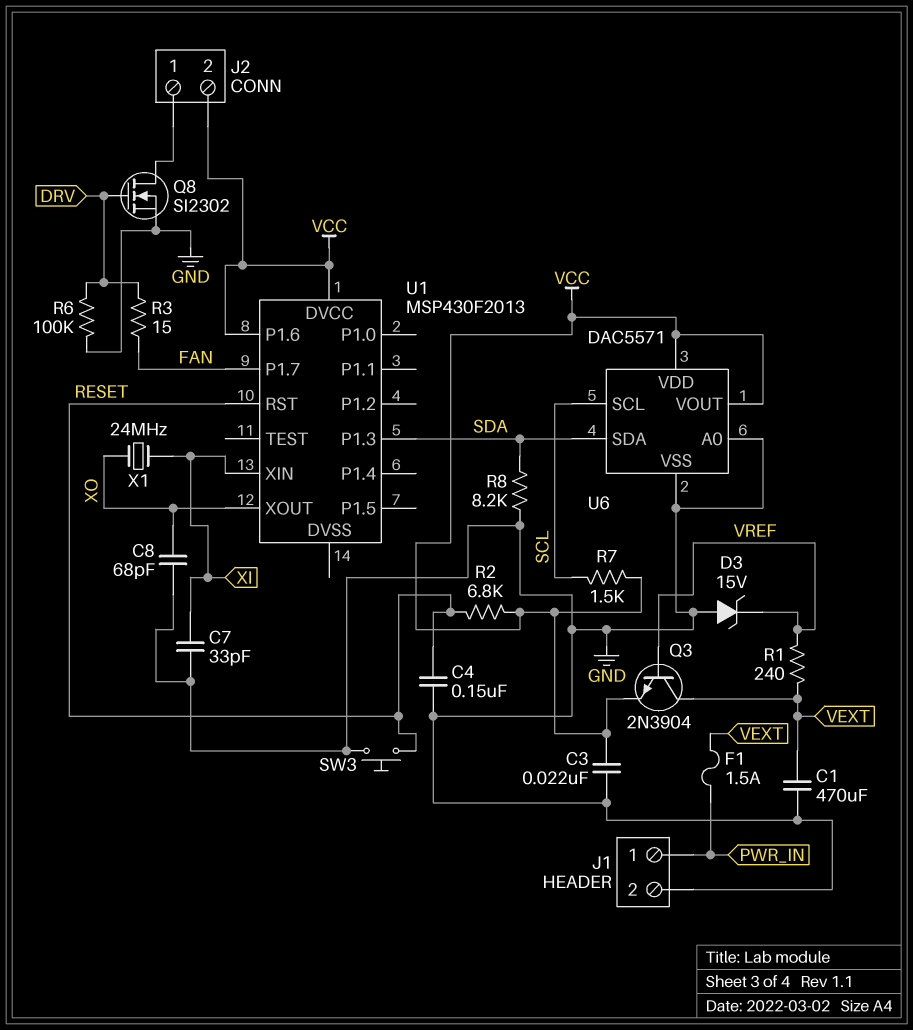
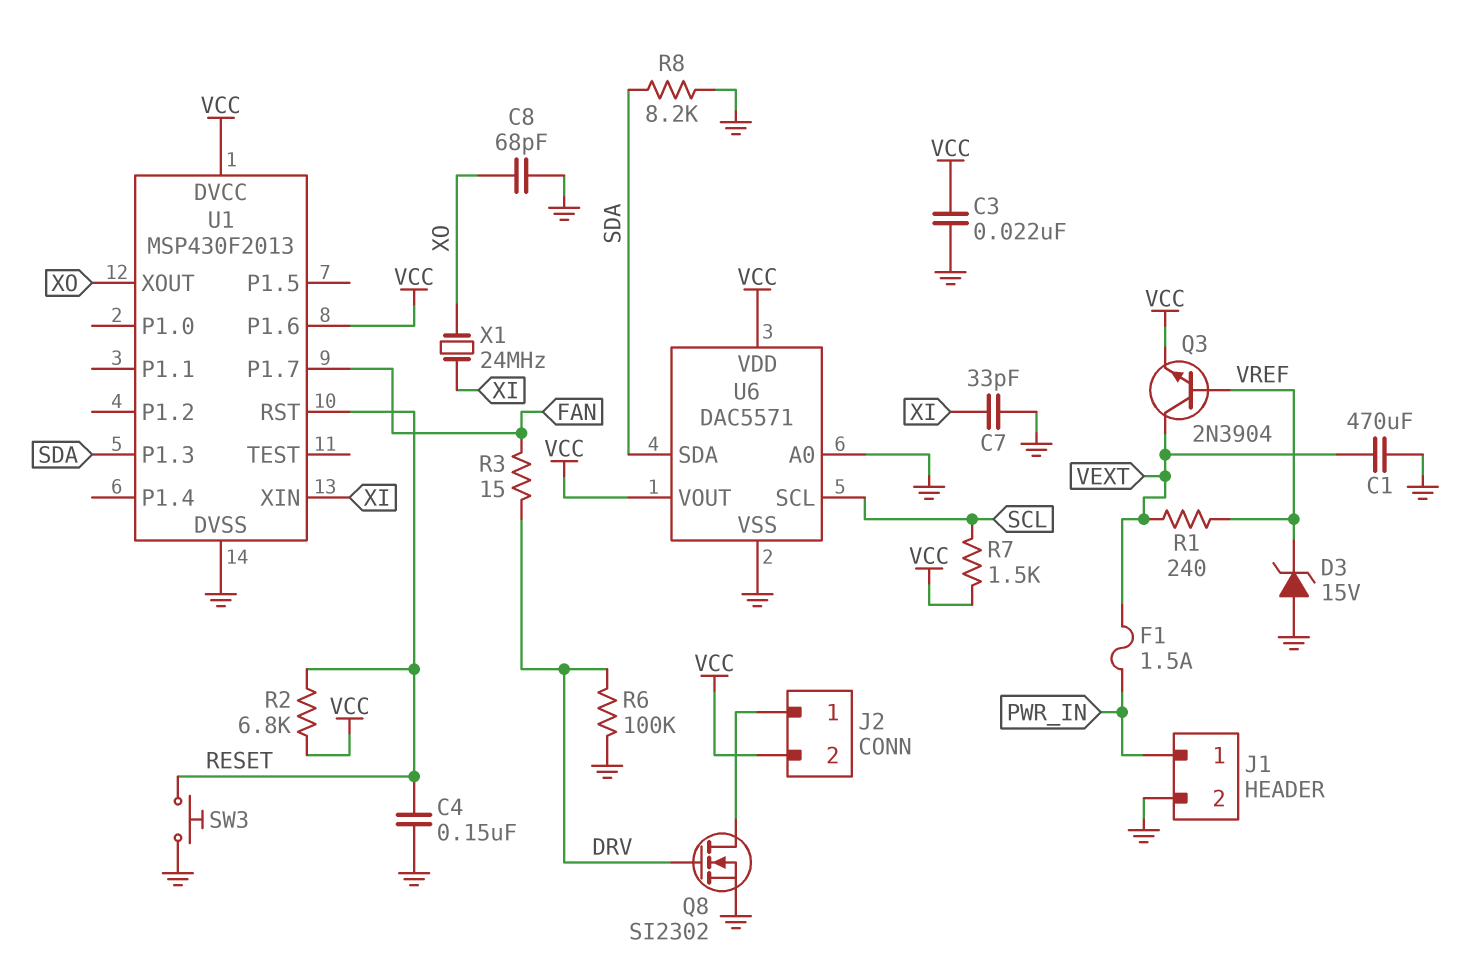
U1 pin DVSS: none -> GND

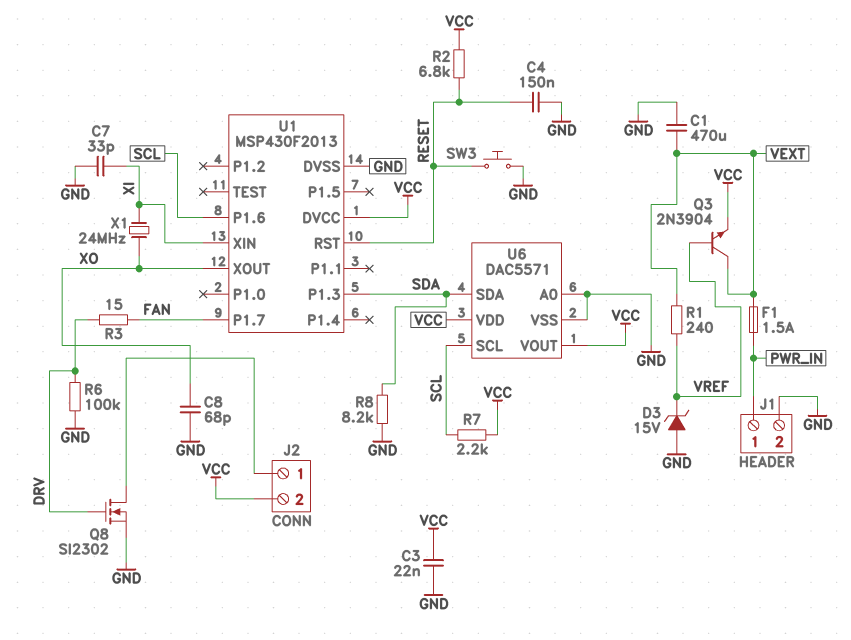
R7: 1.5k (SCL, VCC) -> 2.2k (SCL, VCC)
U1 pin P1.6: VCC -> SCL

